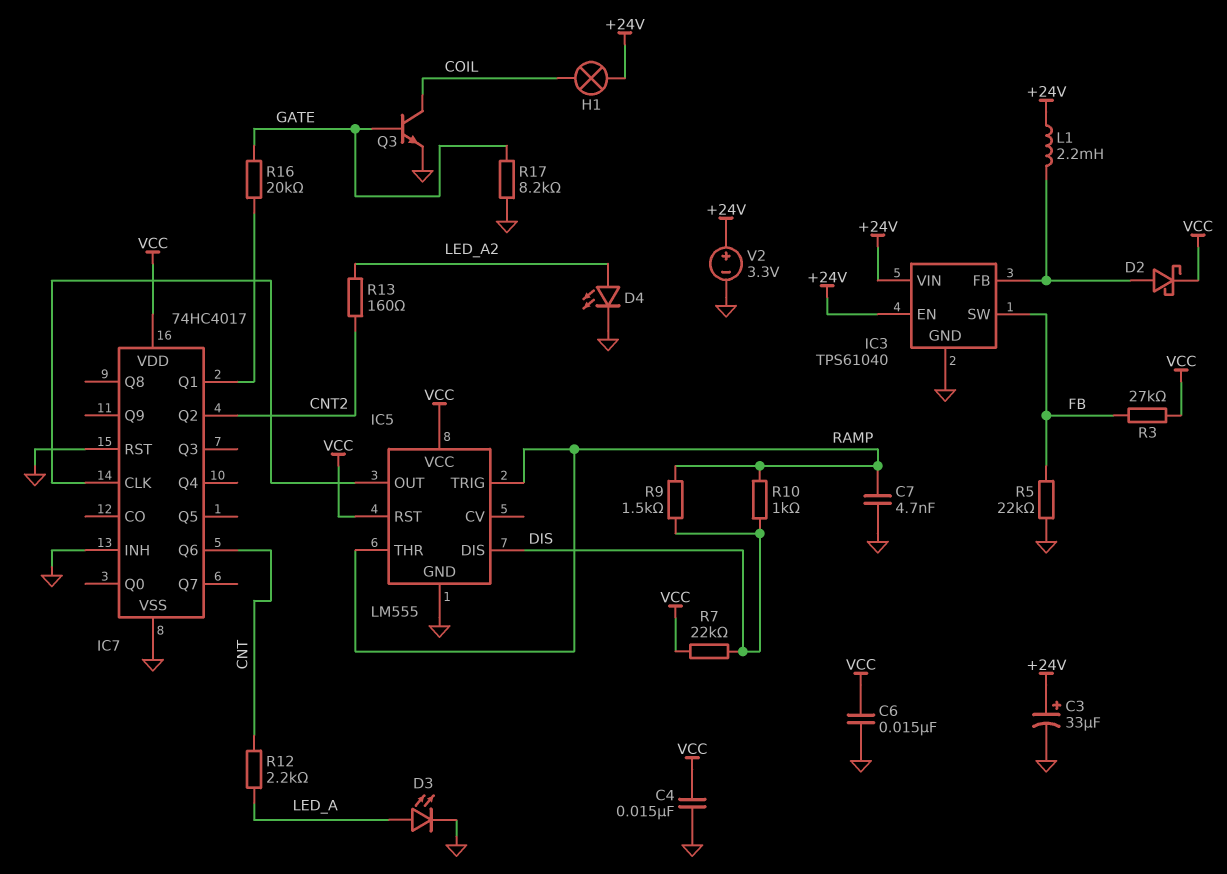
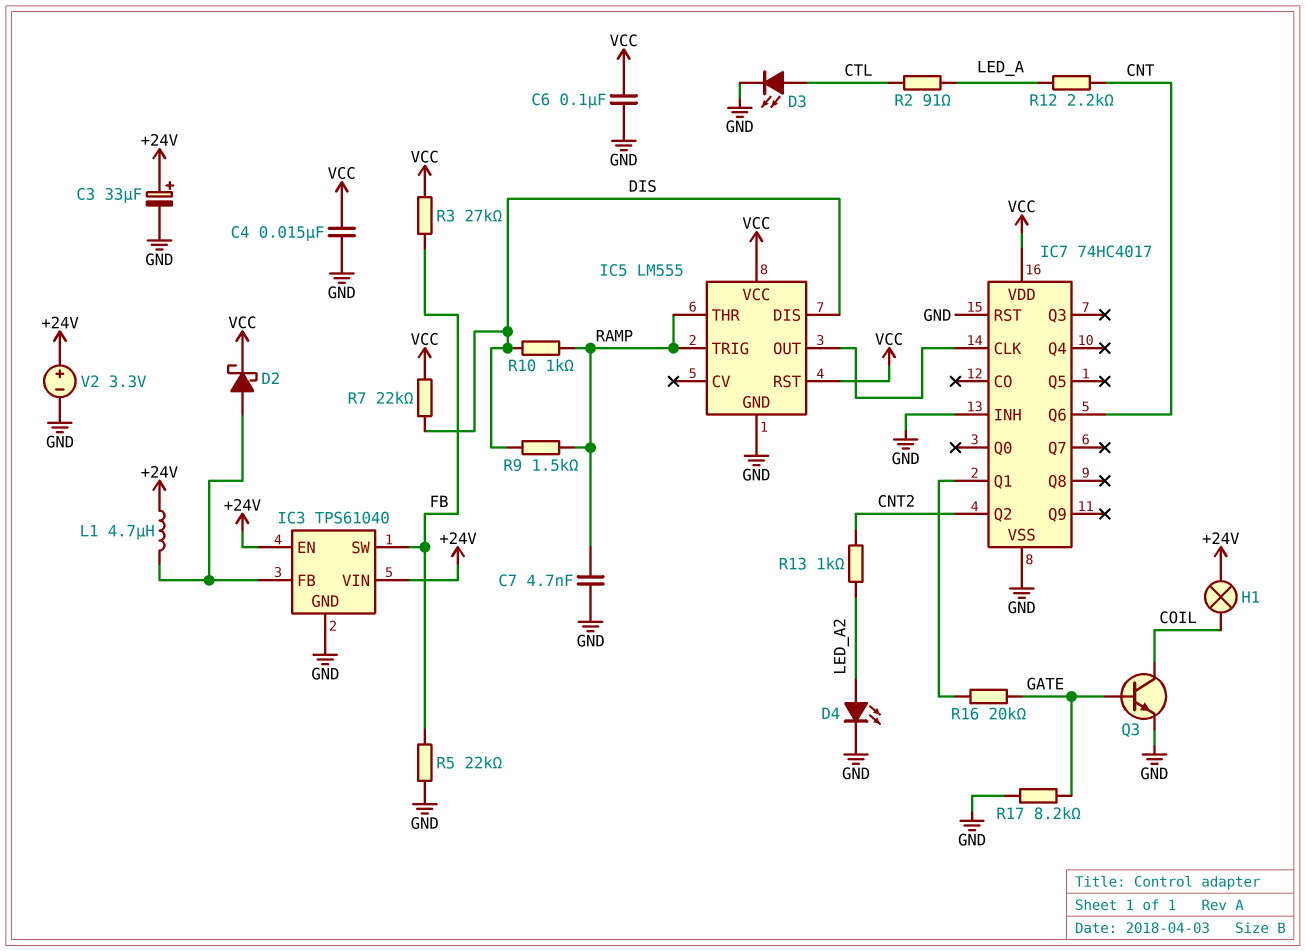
C6: 15nF (GND, VCC) -> 100nF (GND, VCC)
D3: LED (A LED_A, K GND) -> LED (A CTL, K GND)
L1: 2.2mH (+24V, IC3/FB) -> 4.7uH (+24V, IC3/FB)
R2: none -> 91 (CTL, LED_A)
R13: 160 (CNT2, LED_A2) -> 1k (CNT2, LED_A2)

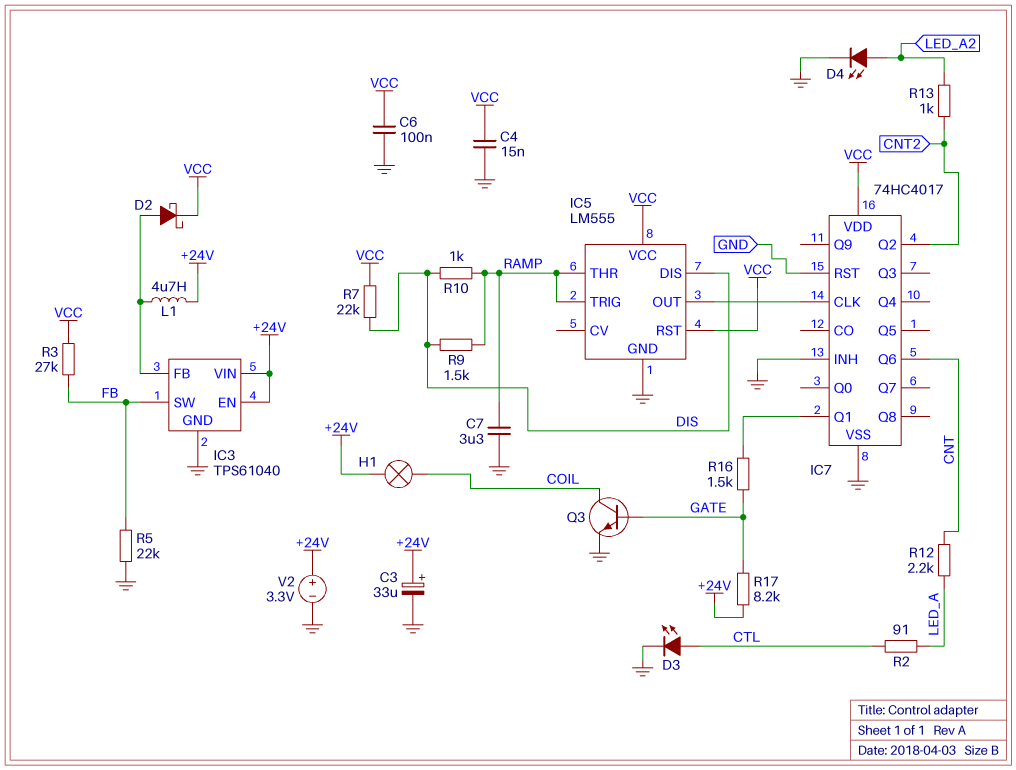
C7: 4.7nF (GND, RAMP) -> 3.3uF (GND, RAMP)
R16: 20k (GATE, IC7/Q1) -> 1.5k (GATE, IC7/Q1)
R17: 8.2k (GATE, GND) -> 8.2k (+24V, GATE)

